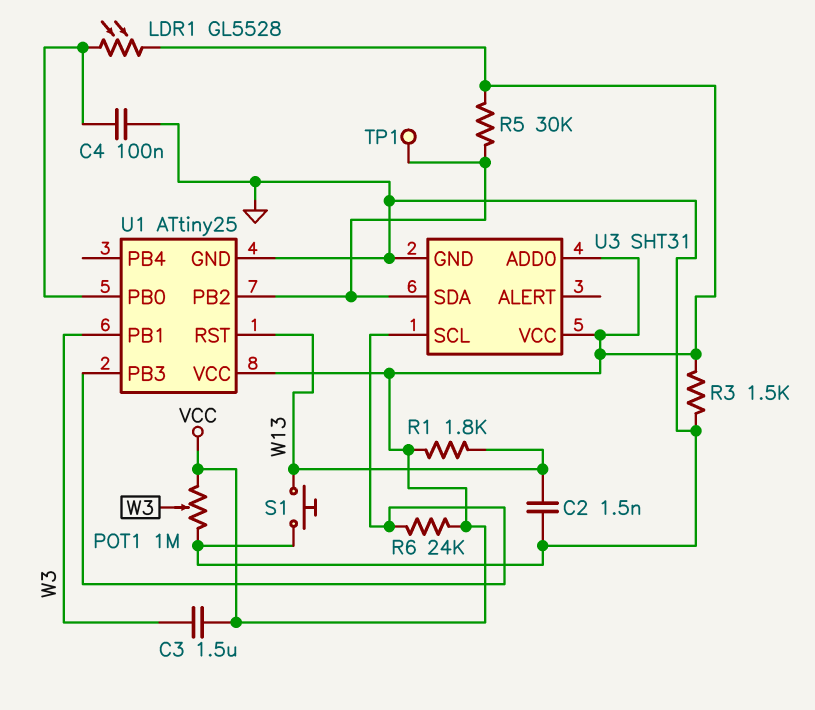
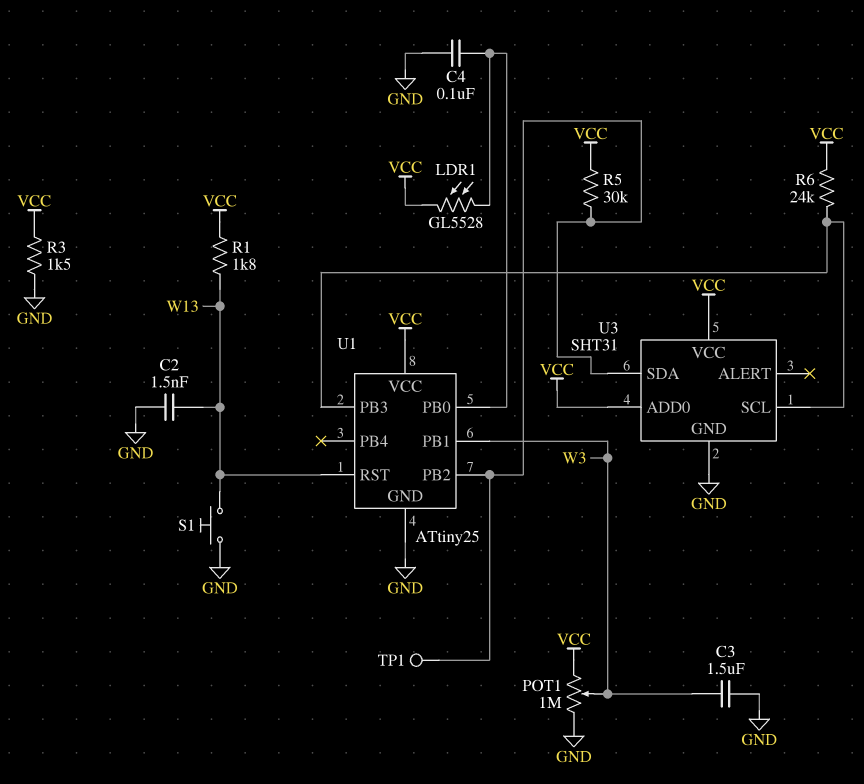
C3: 1.5uF (VCC, W3) -> 1.5uF (GND, W3)

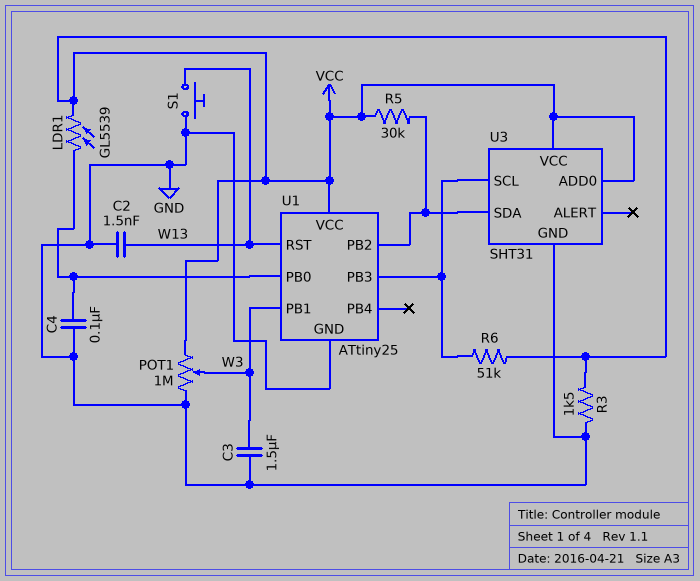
LDR1: GL5528 (U1/PB0, VCC) -> GL5539 (U1/PB0, VCC)
R1: 1.8k (VCC, W13) -> none
R6: 24k (U1/PB3, VCC) -> 51k (U1/PB3, VCC)
TP1: test point (U1/PB2) -> none

